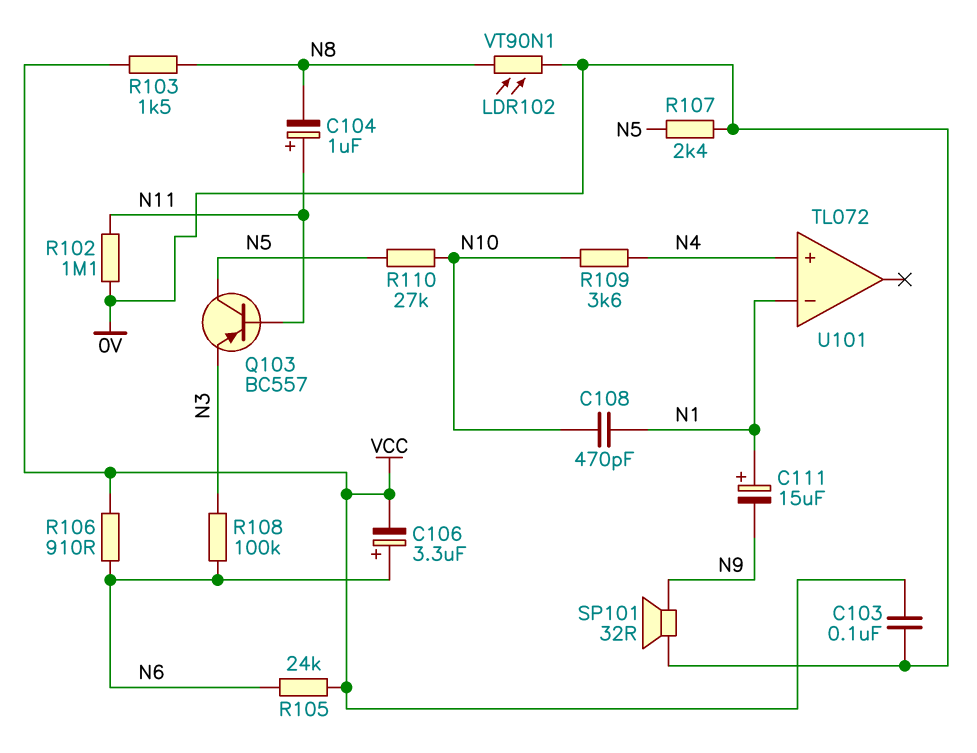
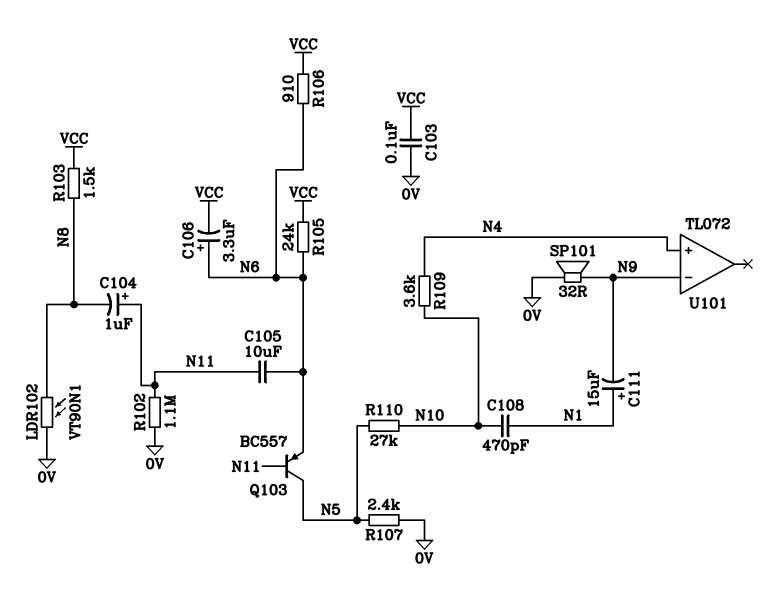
C105: none -> 10uF (N6, N11)
Q103: PNP BC557 (B N11, C N5, E N3) -> PNP BC557 (B N11, C N5, E N6)
R108: 100k (N3, N6) -> none
U101 pin in-: N1 -> N9

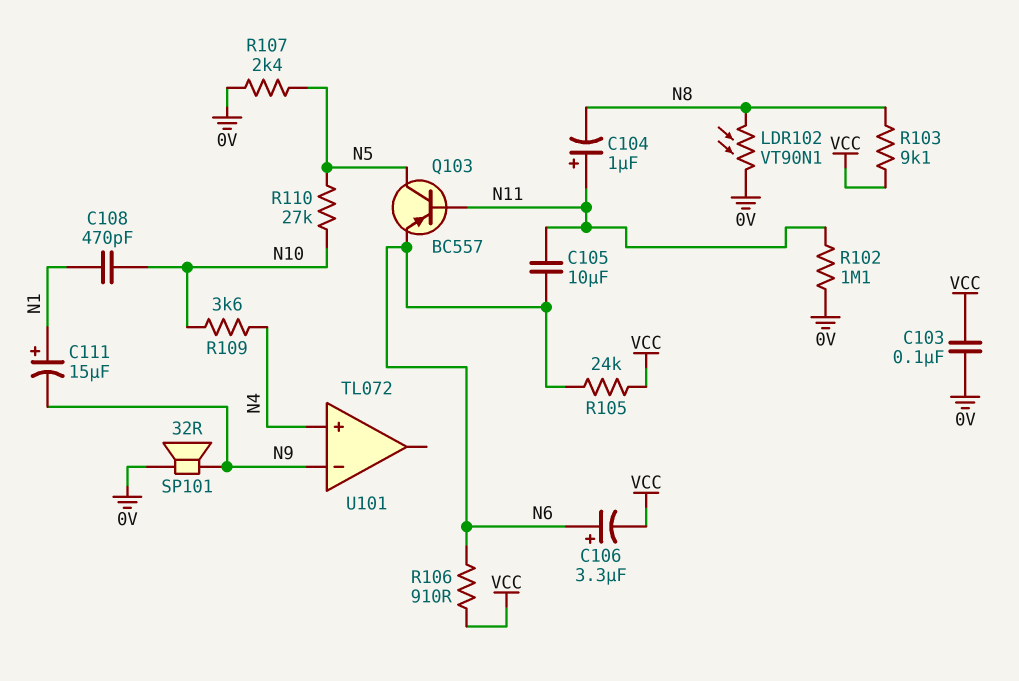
R103: 1.5k (N8, VCC) -> 9.1k (N8, VCC)

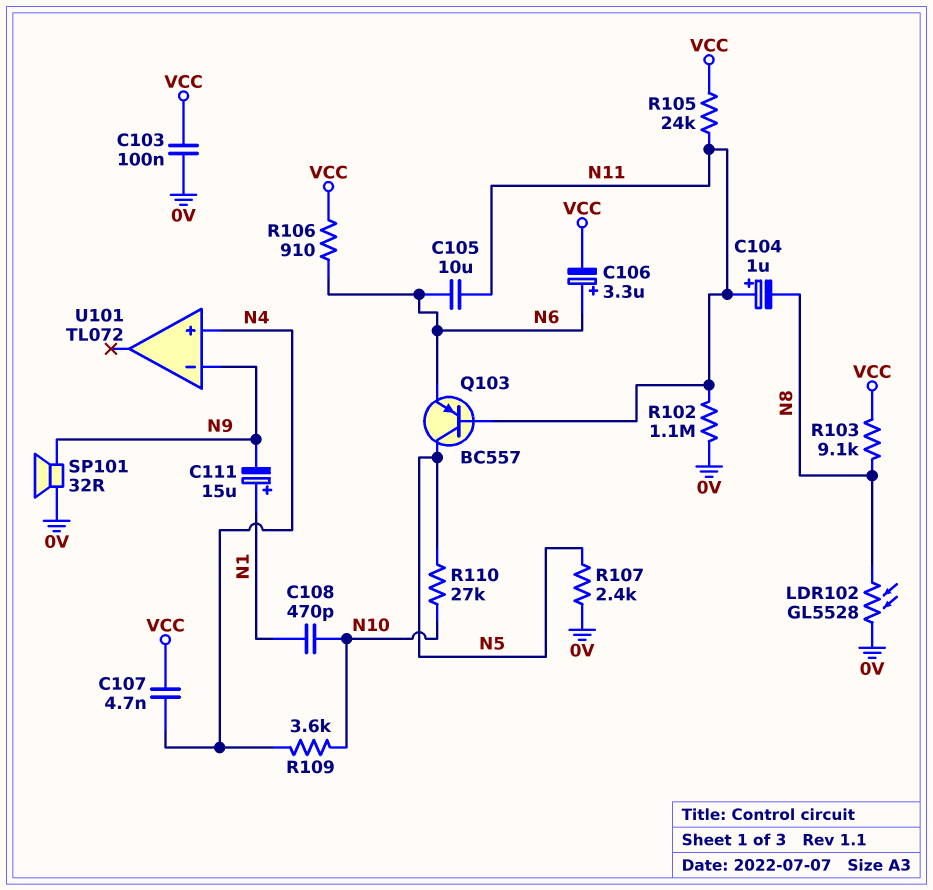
C107: none -> 4.7nF (N4, VCC)
LDR102: VT90N1 (0V, N8) -> GL5528 (0V, N8)
R105: 24k (N6, VCC) -> 24k (N11, VCC)

